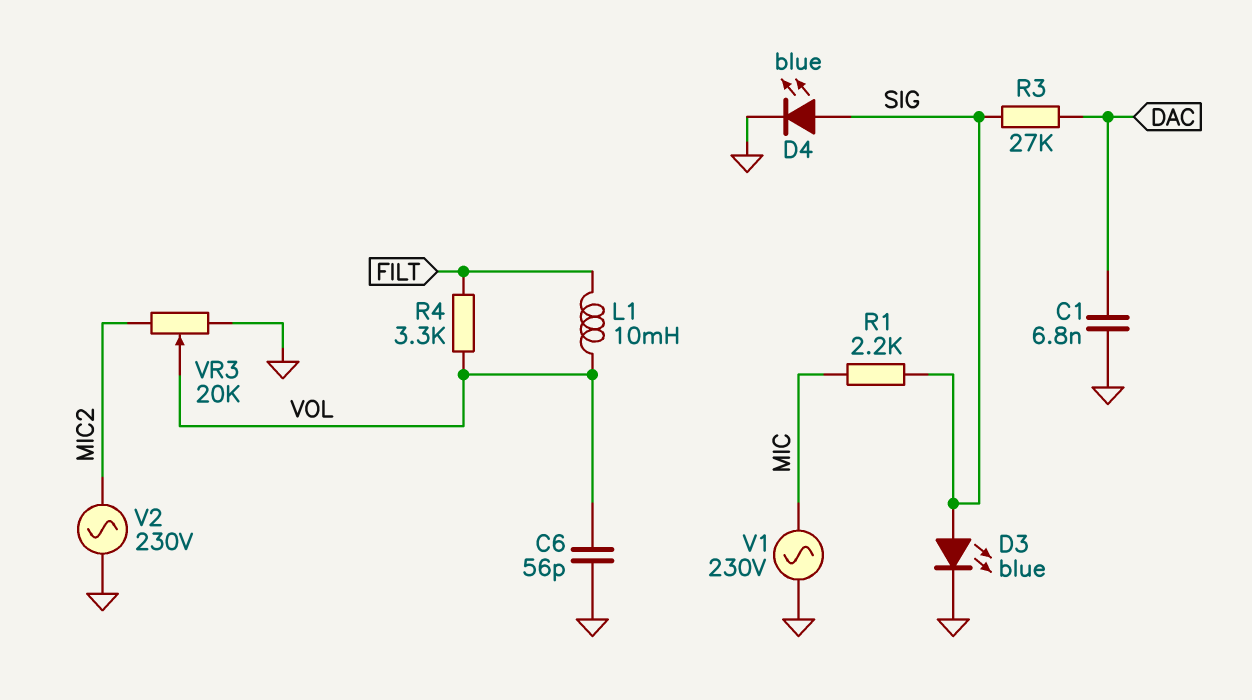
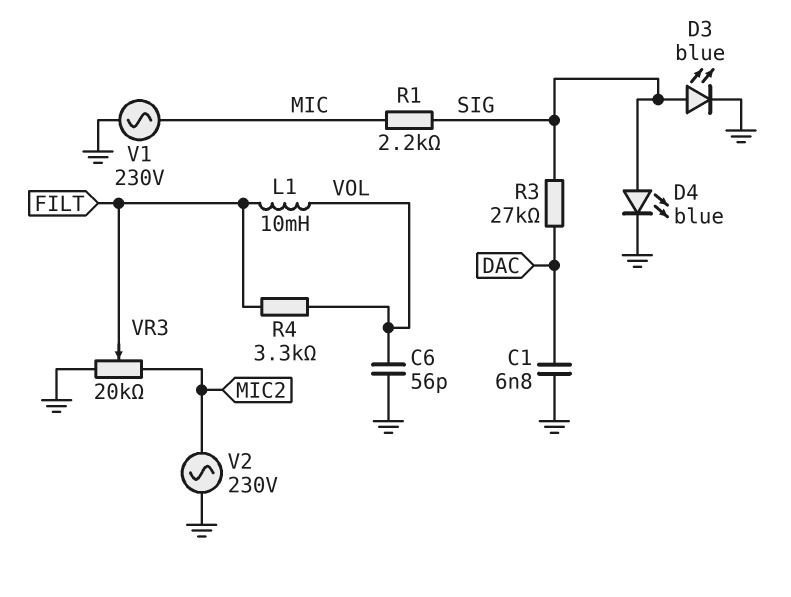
VR3: 20k (GND, MIC2, wiper VOL) -> 20k (GND, MIC2, wiper FILT)

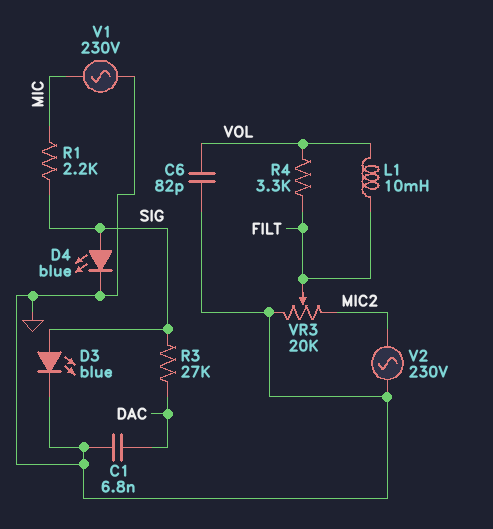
C6: 56pF (GND, VOL) -> 82pF (GND, VOL)

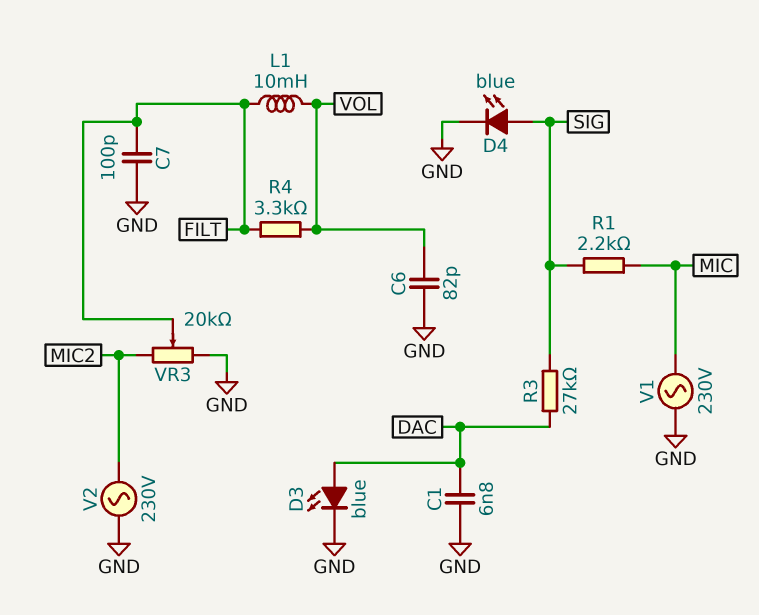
C7: none -> 100pF (FILT, GND)
D3: LED blue (A SIG, K GND) -> LED blue (A DAC, K GND)

